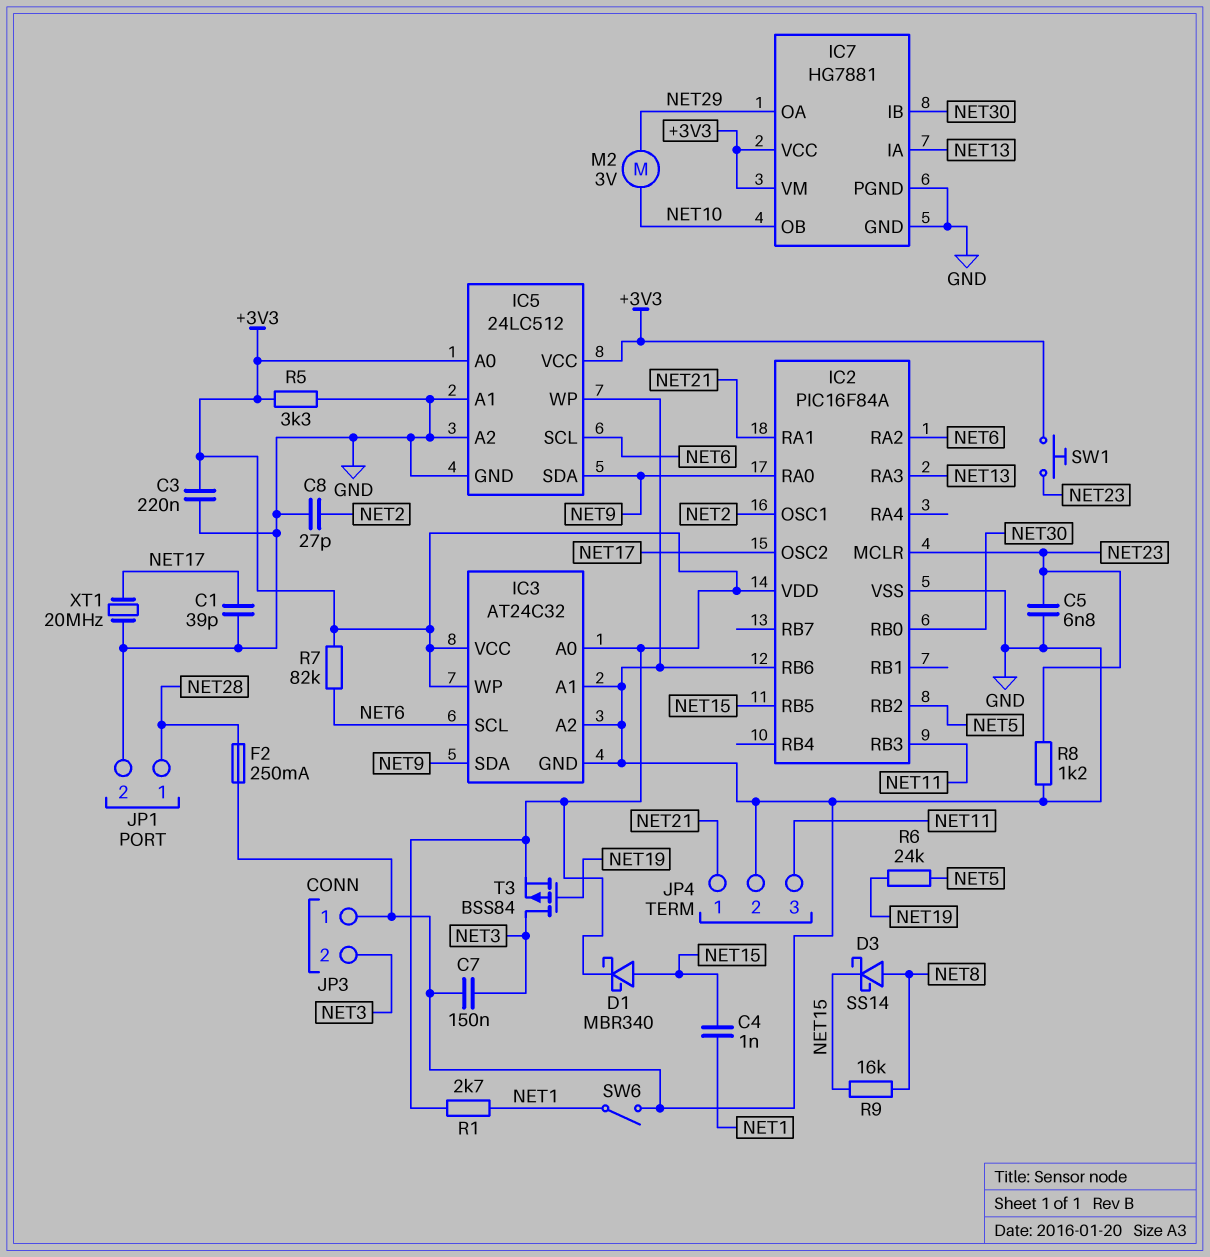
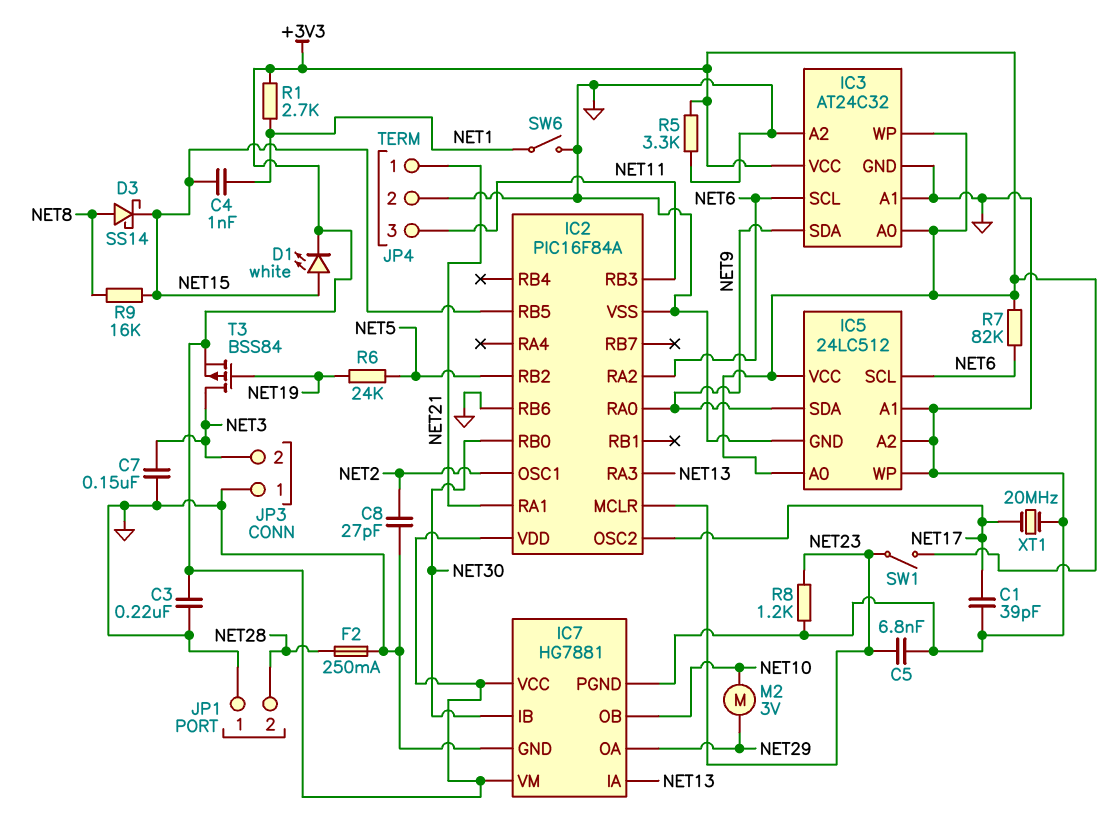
D1: schottky MBR340 (A NET15, K +3V3) -> LED white (A NET15, K +3V3)
JP1 pin 1: NET28 -> GND
JP1 pin 2: GND -> NET28
SW1: button (+3V3, NET23) -> switch (+3V3, NET23)

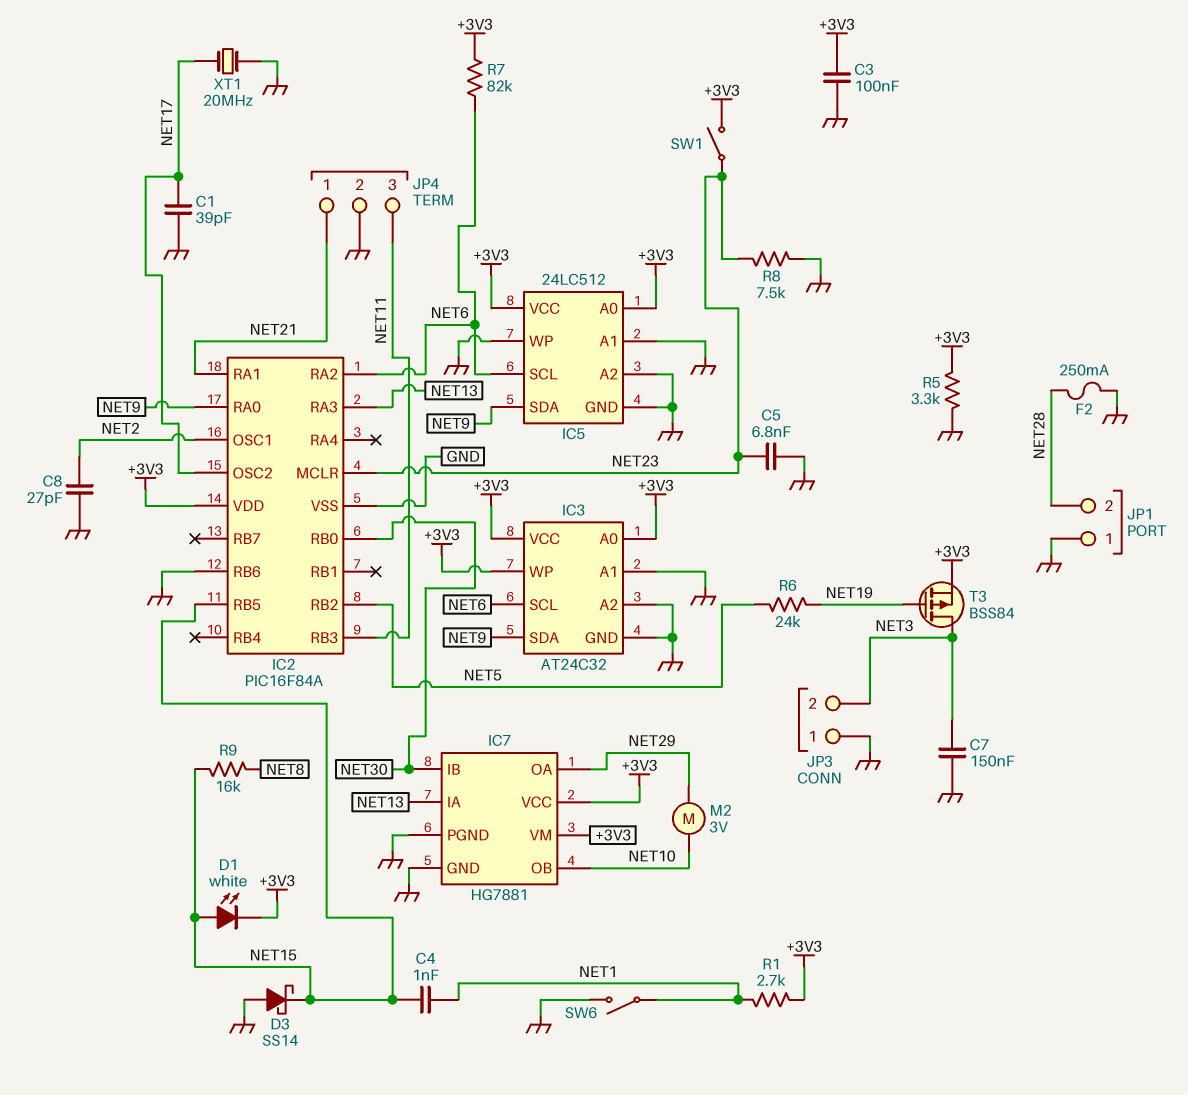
C3: 220nF (+3V3, GND) -> 100nF (+3V3, GND)
D3: schottky SS14 (A NET8, K NET15) -> schottky SS14 (A GND, K NET15)
R8: 1.2k (GND, NET23) -> 7.5k (GND, NET23)

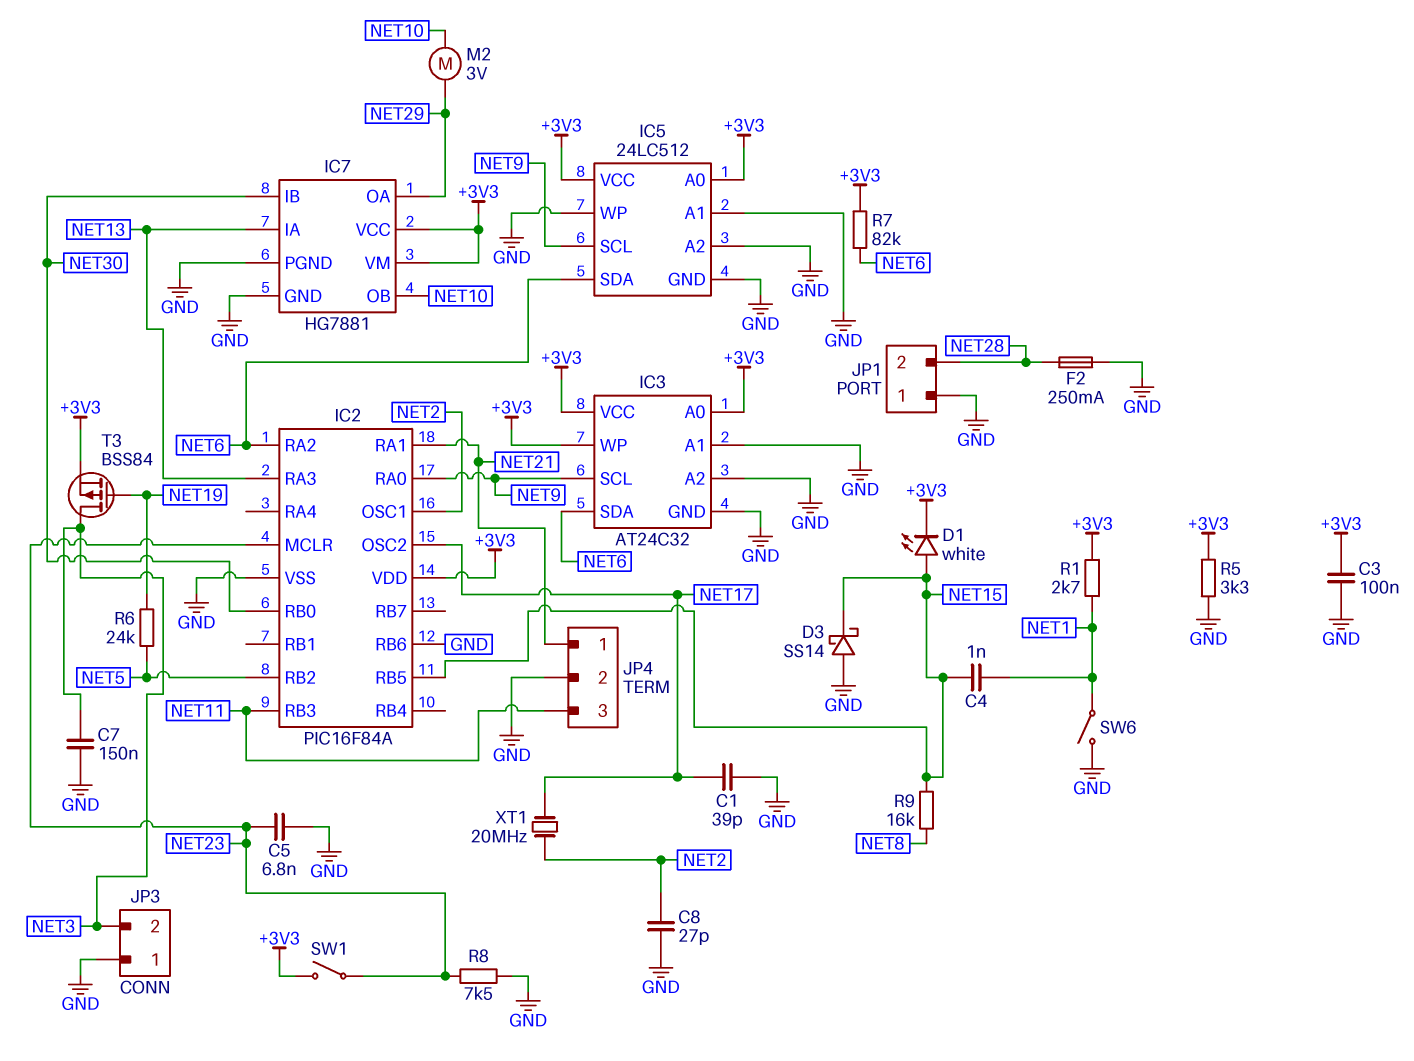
IC3 pin SCL: NET6 -> NET9
IC3 pin SDA: NET9 -> NET6
IC5 pin SCL: NET6 -> NET9
IC5 pin SDA: NET9 -> NET6
XT1: 20MHz (GND, NET17) -> 20MHz (NET2, NET17)

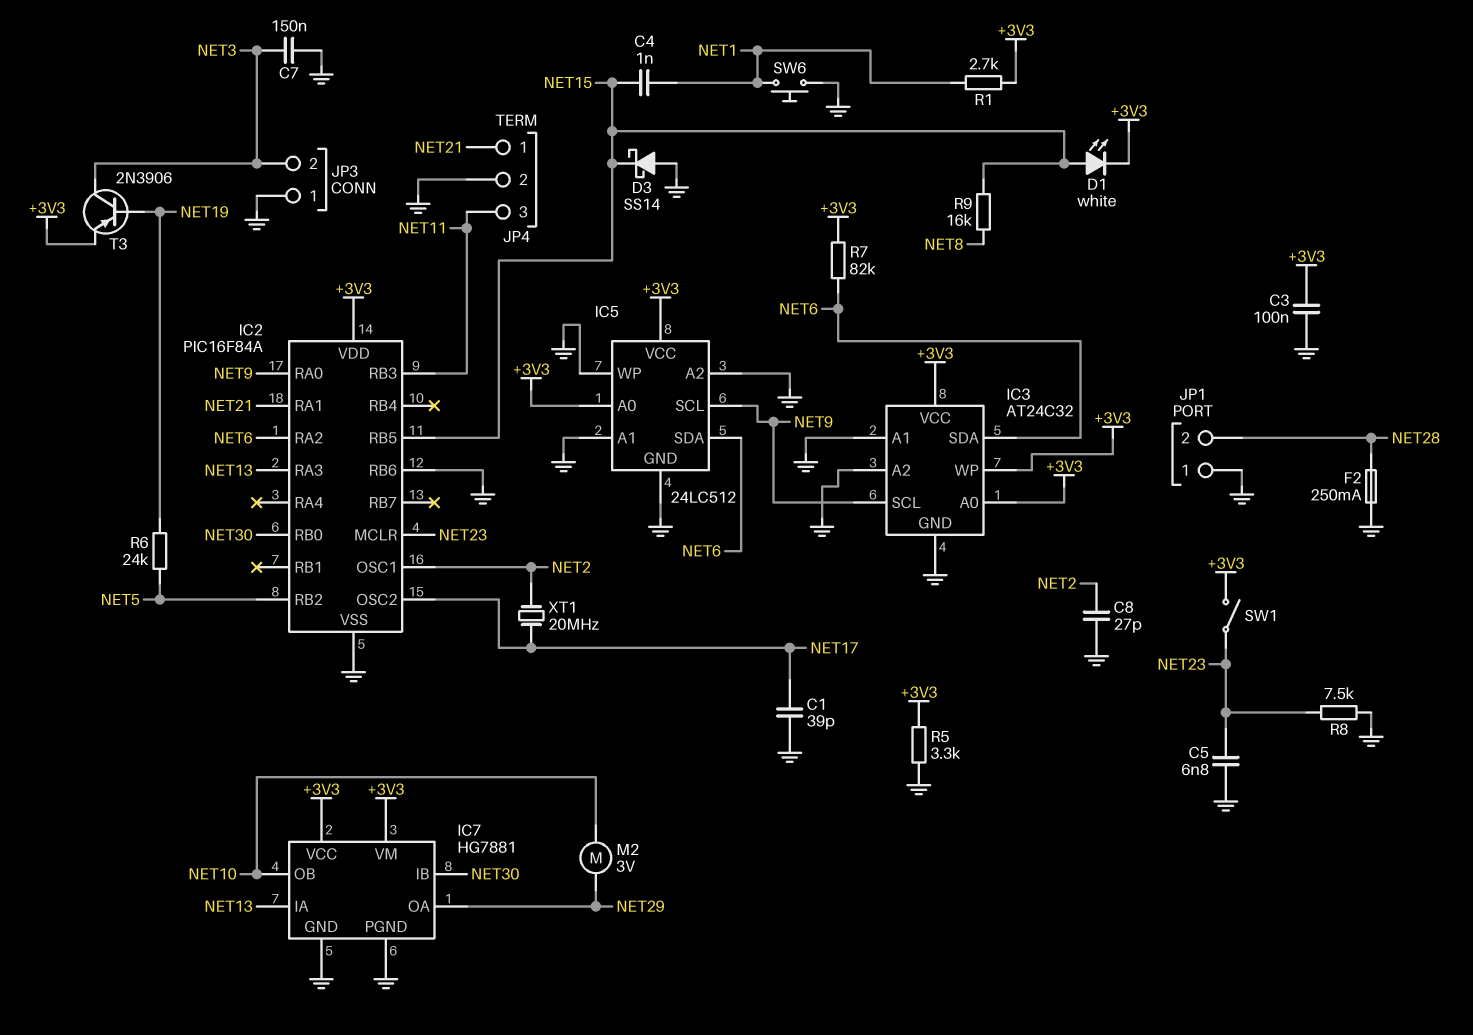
SW6: switch (GND, NET1) -> button (GND, NET1)
T3: PMOS BSS84 (G NET19, D NET3, S +3V3) -> PNP 2N3906 (B NET19, C NET3, E +3V3)

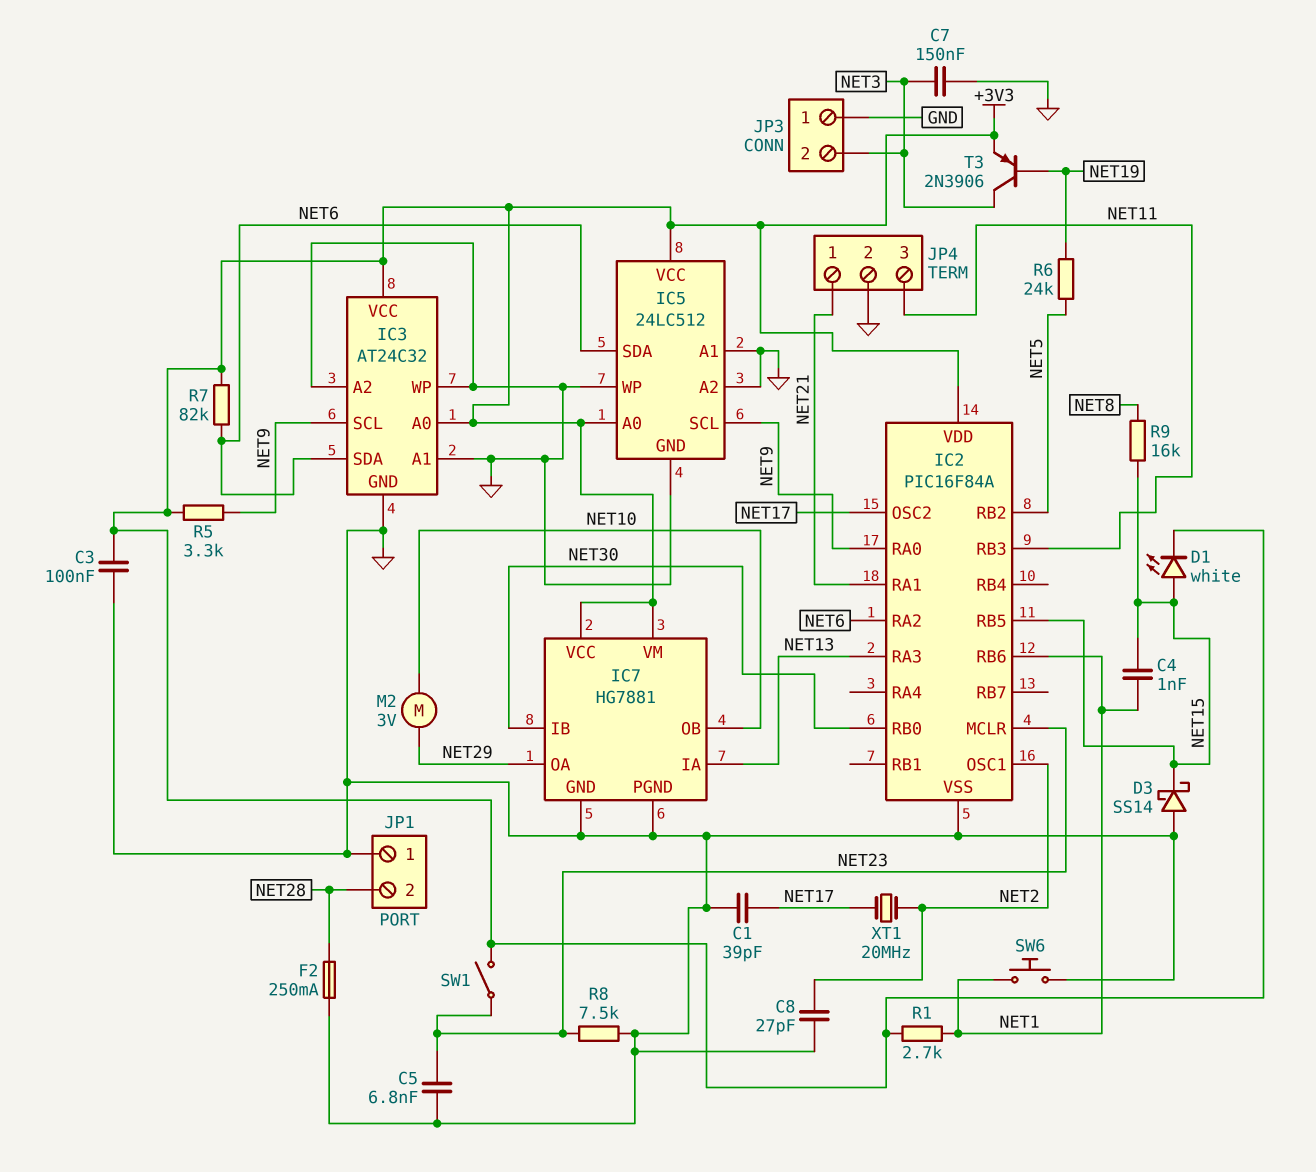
IC2 pin RB6: GND -> NET1
IC3 pin WP: +3V3 -> GND
R5: 3.3k (+3V3, GND) -> 3.3k (+3V3, NET9)

